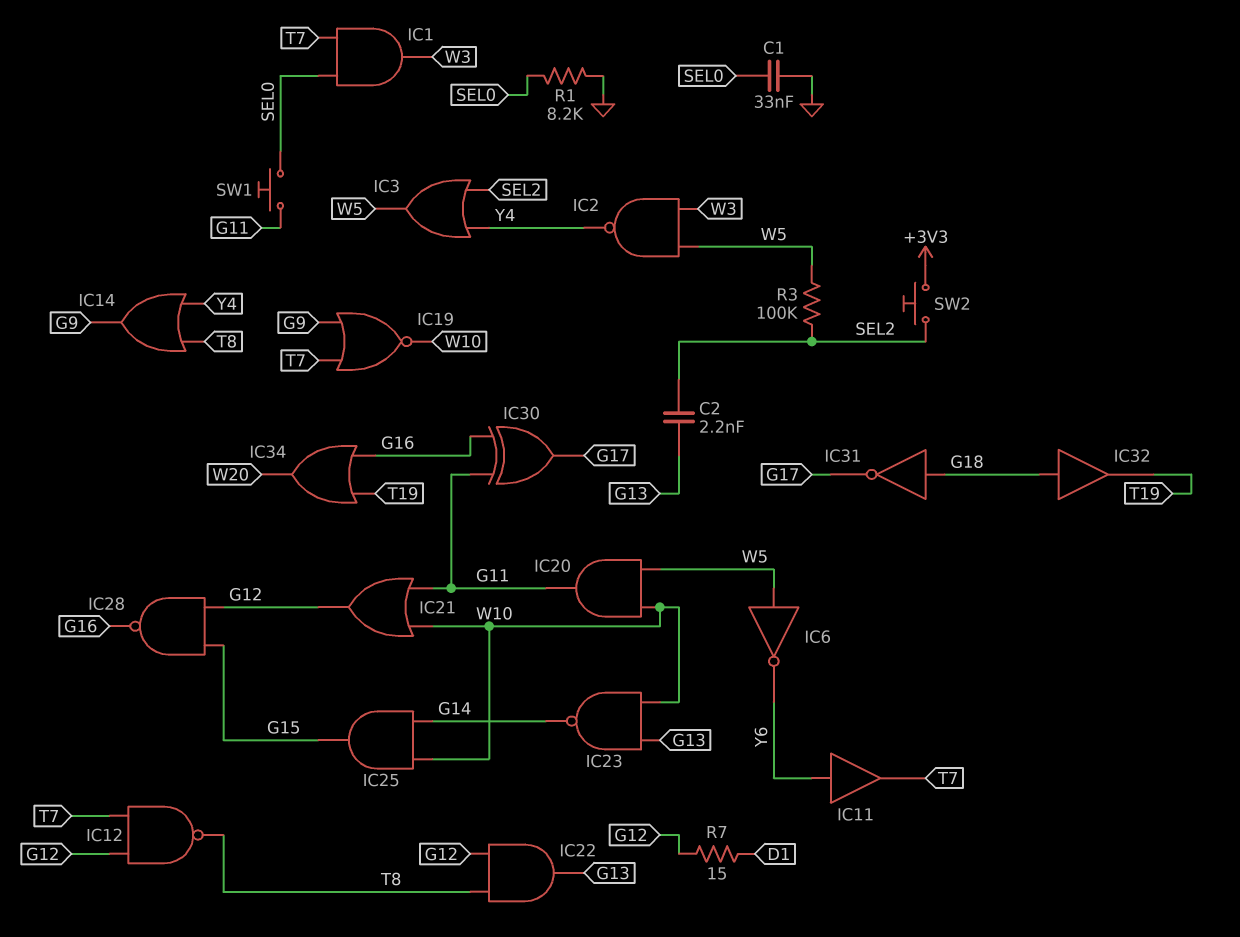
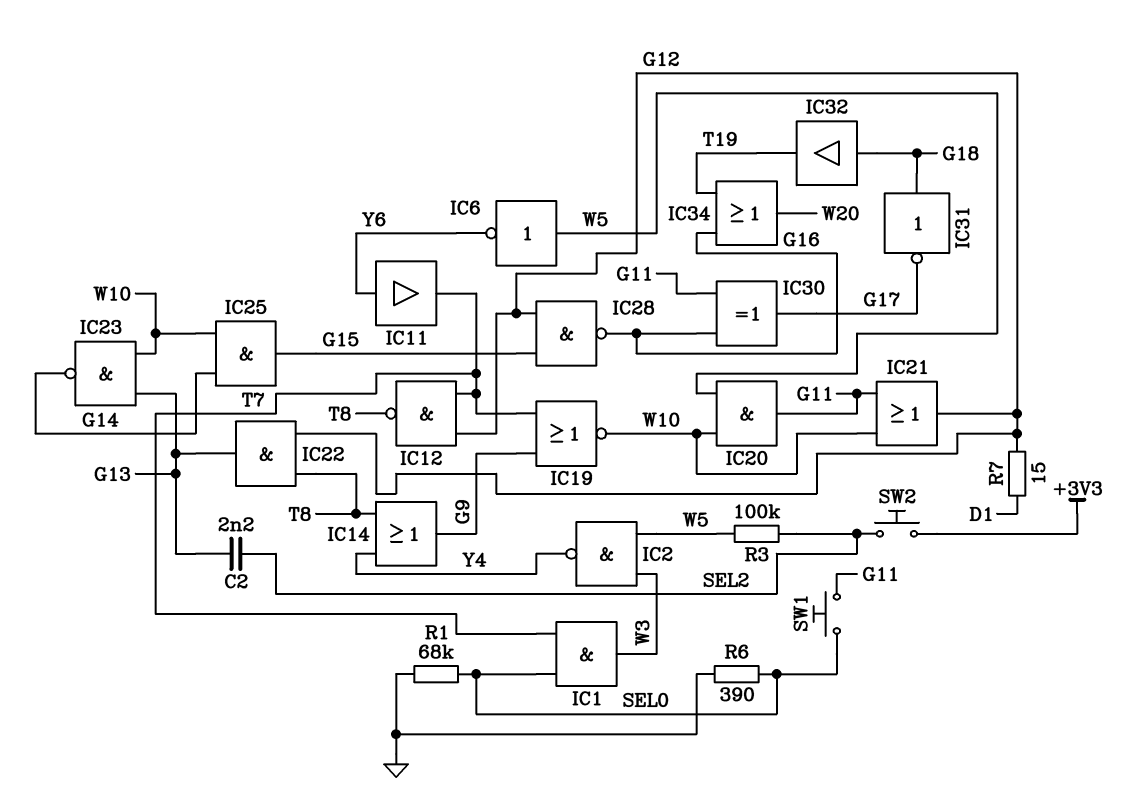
C1: 33nF (GND, SEL0) -> none
IC3: OR (in SEL2, in Y4, out W5) -> none
R1: 8.2k (GND, SEL0) -> 68k (GND, SEL0)
R6: none -> 390 (GND, SEL0)

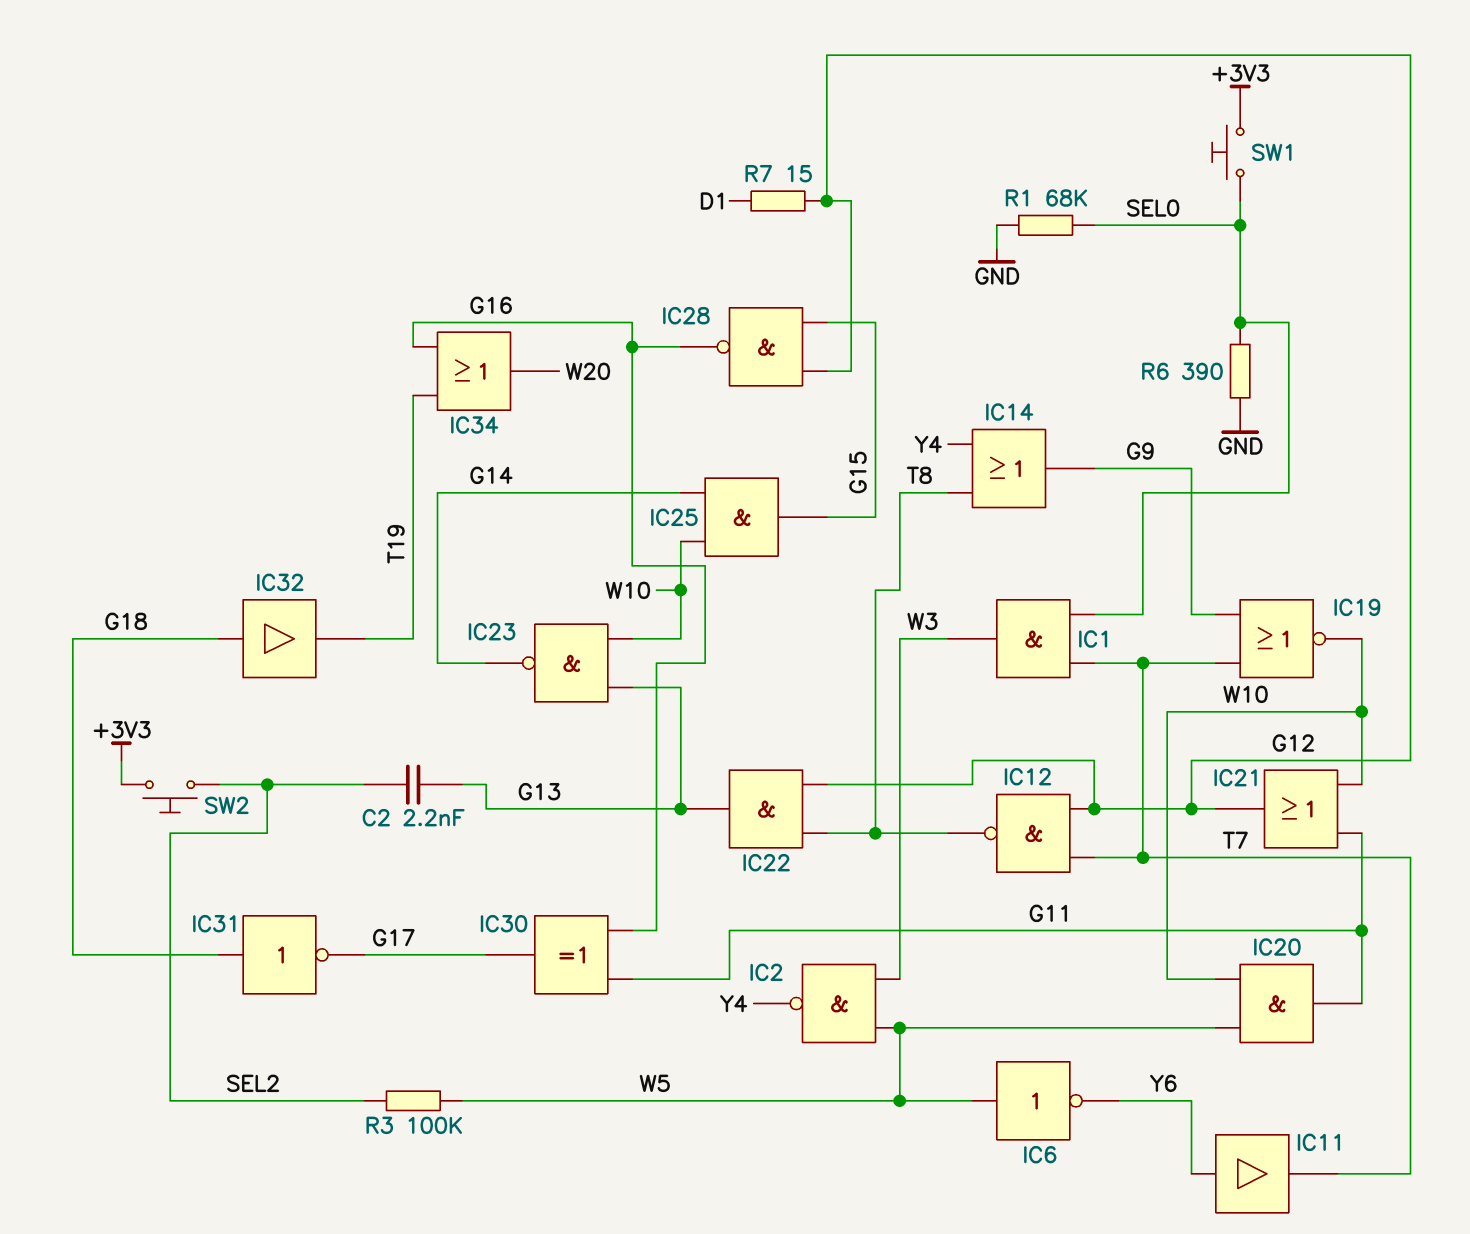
SW1: button (G11, SEL0) -> button (+3V3, SEL0)

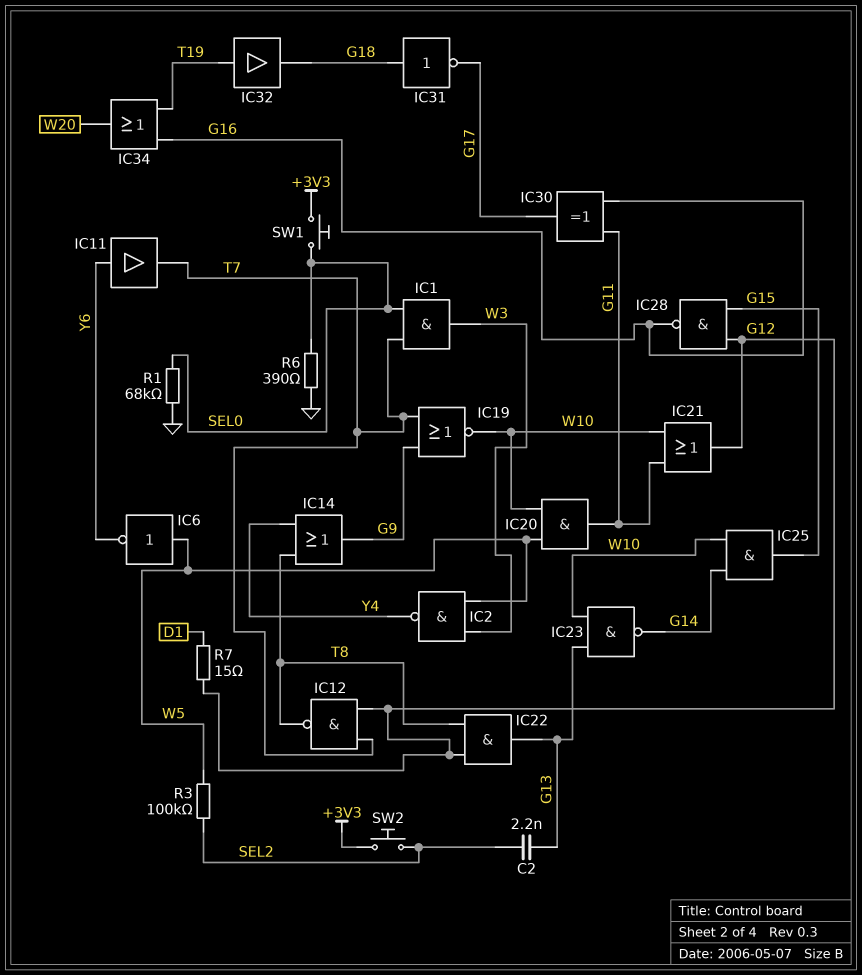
IC32: buffer (in G18, out T19) -> buffer (in T19, out G18)

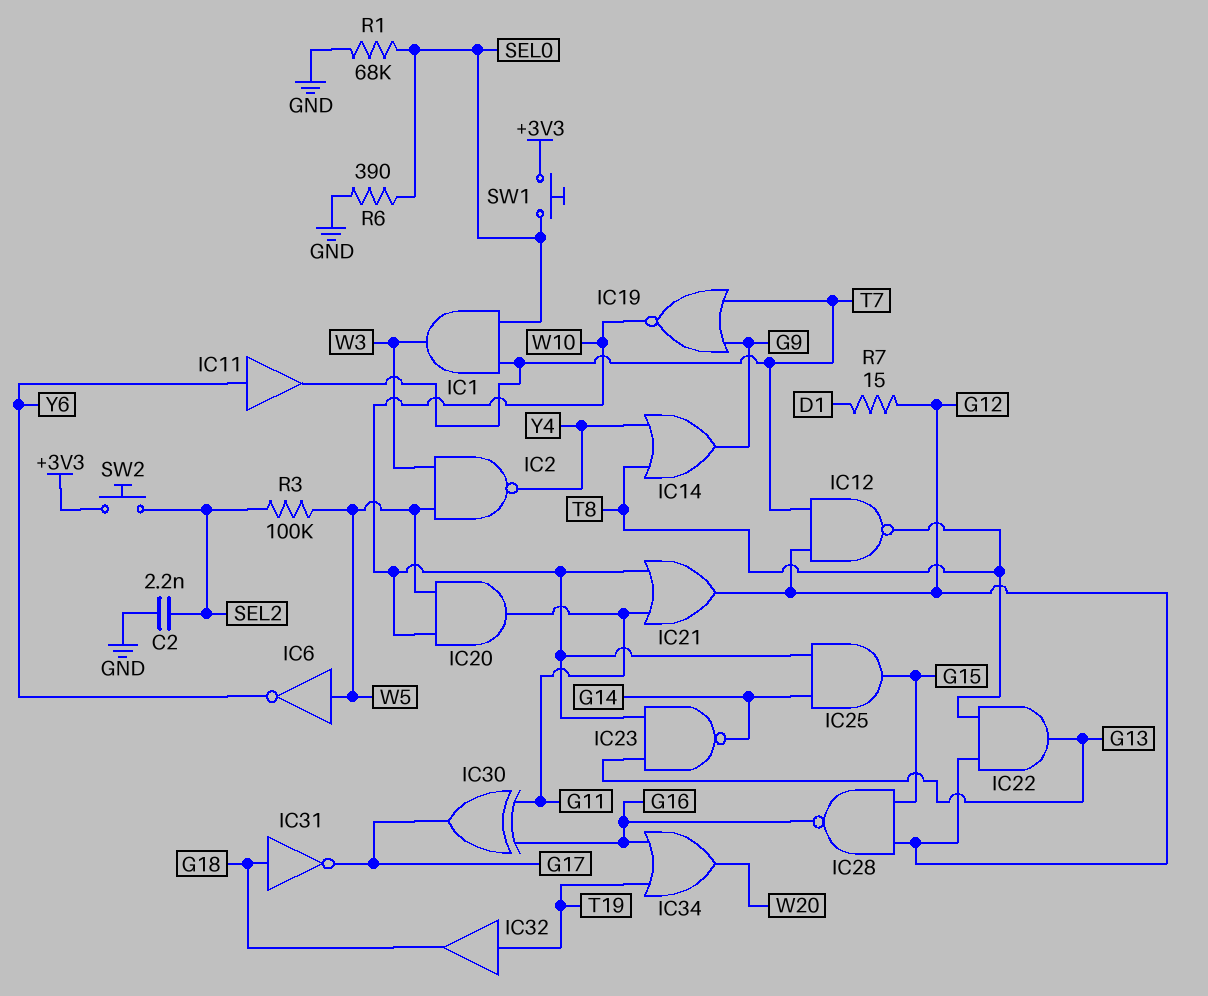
C2: 2.2nF (G13, SEL2) -> 2.2nF (GND, SEL2)

